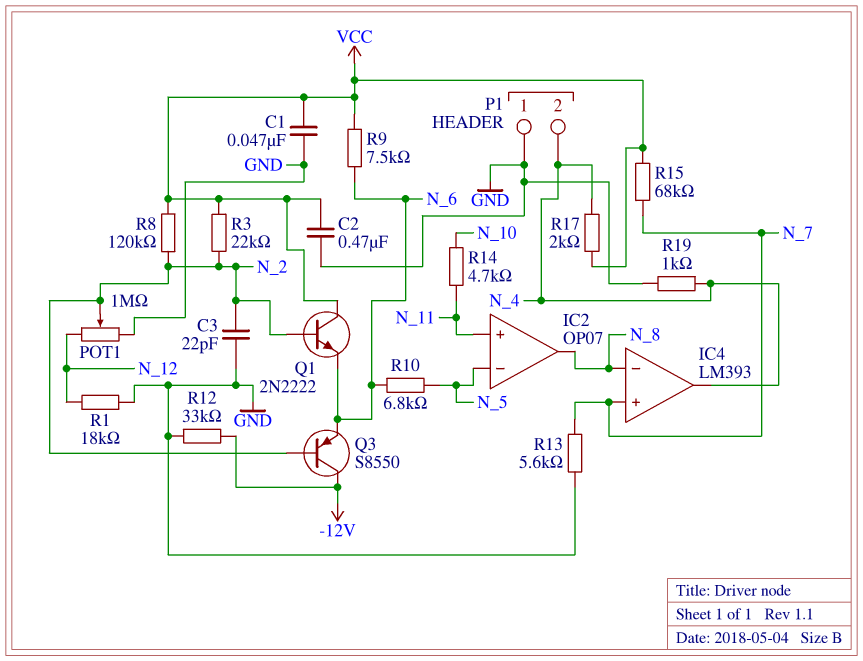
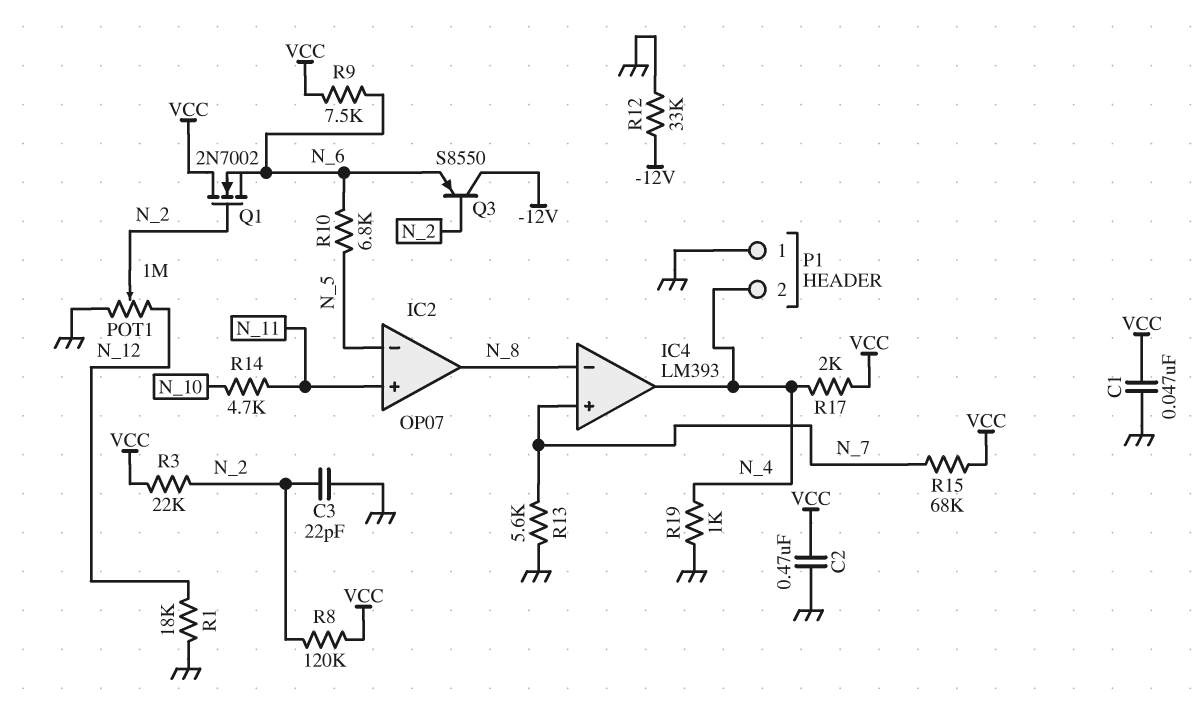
Q1: NPN 2N2222 (B N_2, C VCC, E N_6) -> NMOS 2N7002 (G N_2, D VCC, S N_6)

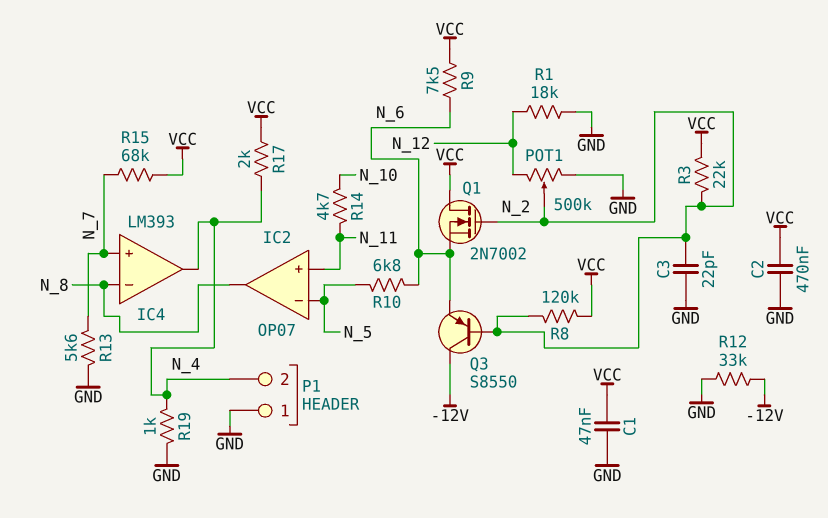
POT1: 1M (GND, N_12, wiper N_2) -> 500k (GND, N_12, wiper N_2)

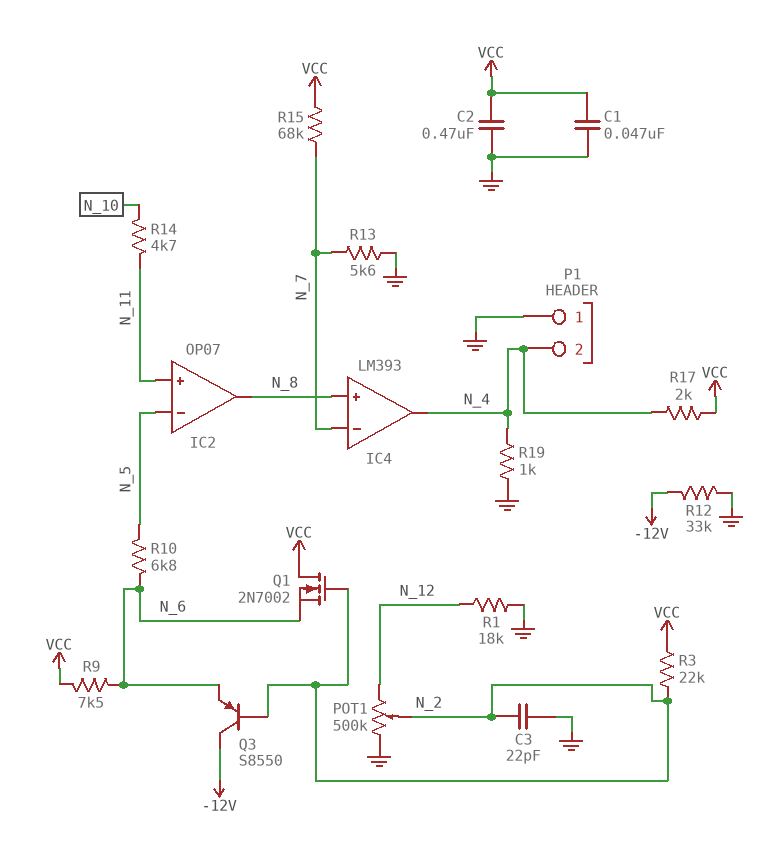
IC4 pin in+: N_7 -> N_8
IC4 pin in-: N_8 -> N_7
R8: 120k (N_2, VCC) -> none

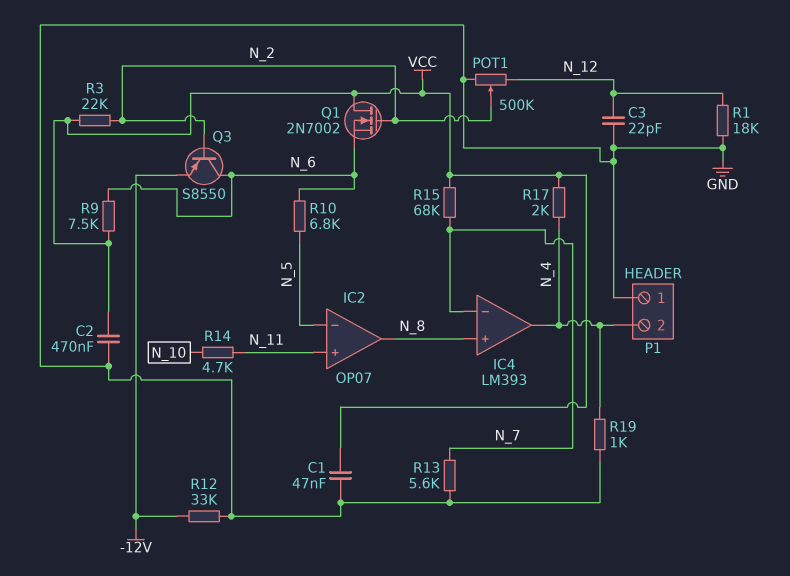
C3: 22pF (GND, N_2) -> 22pF (GND, N_12)
Q3: PNP S8550 (B N_2, C -12V, E N_6) -> PNP S8550 (B N_2, C N_6, E -12V)

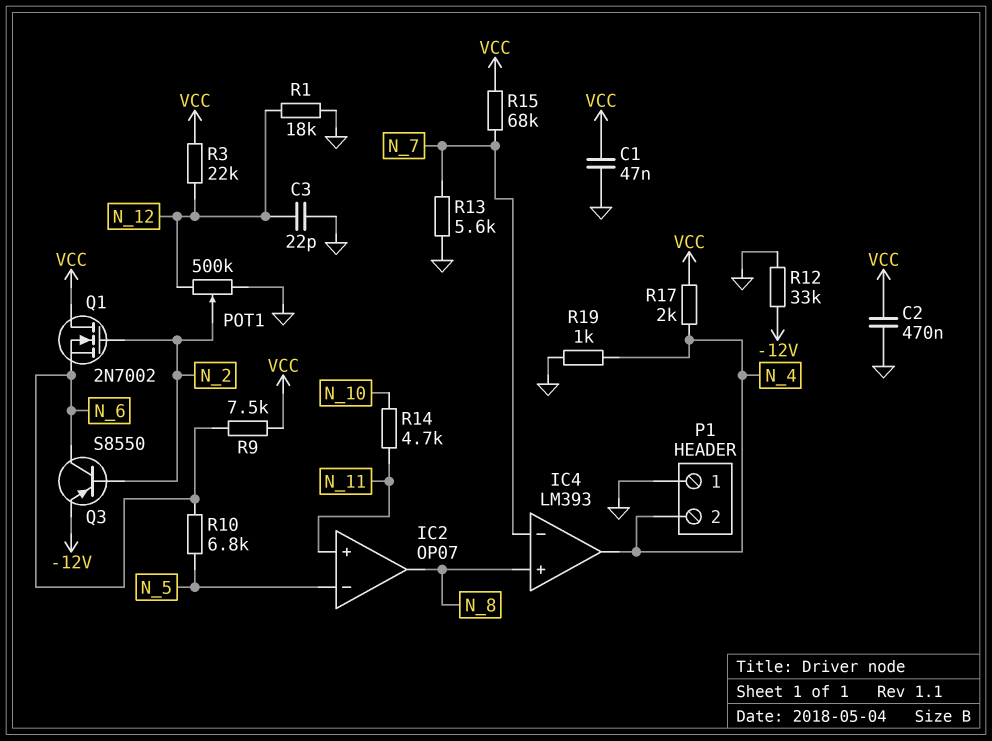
R3: 22k (N_2, VCC) -> 22k (N_12, VCC)

